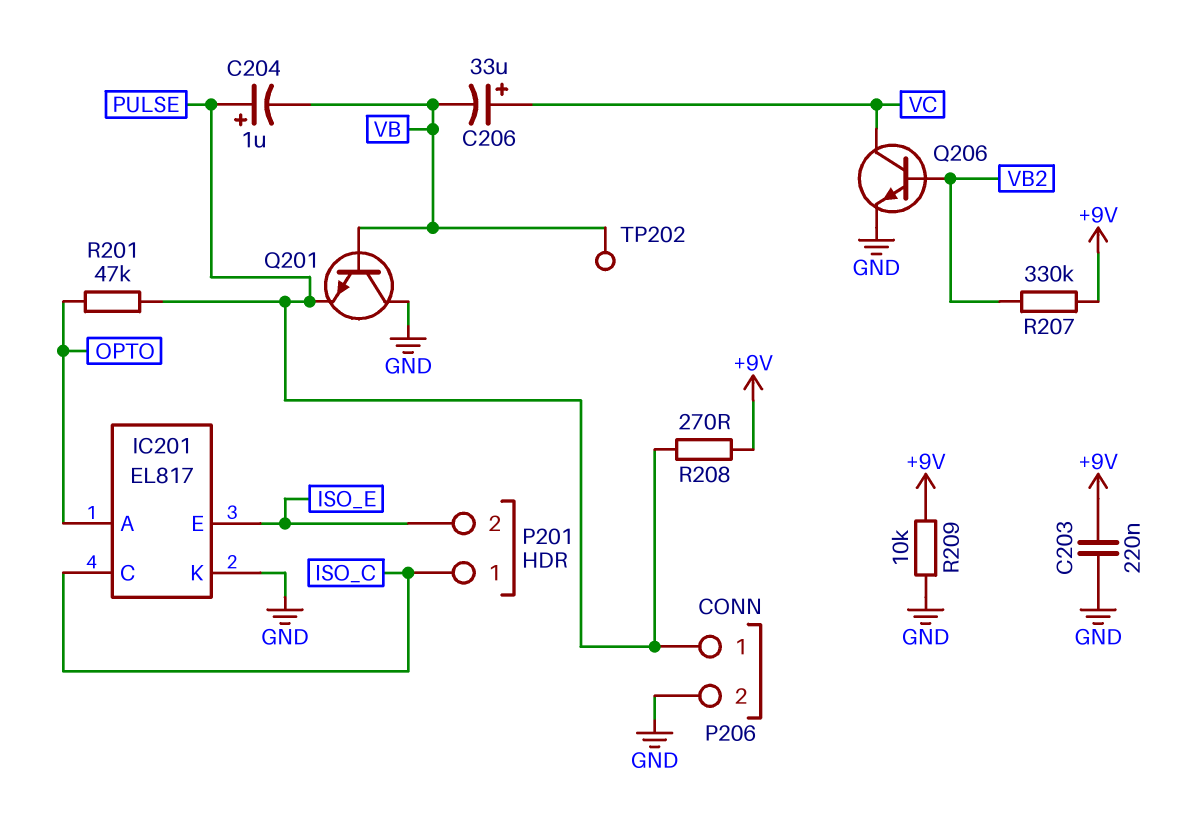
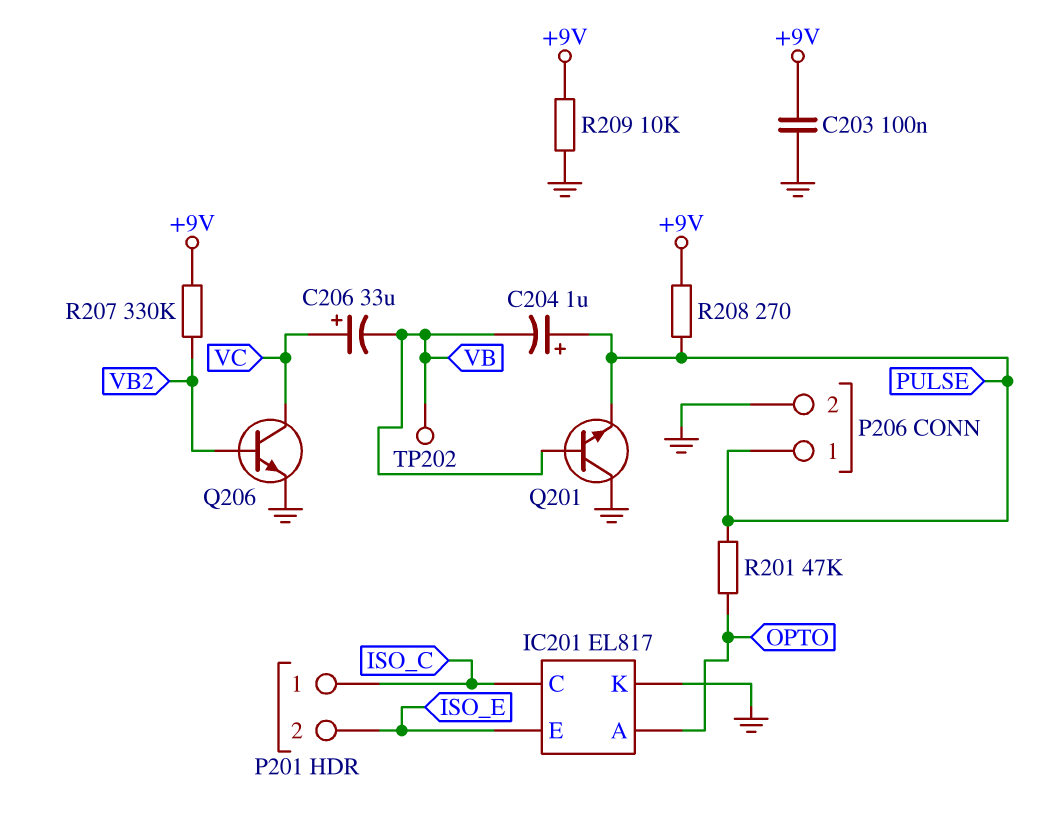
C203: 220nF (+9V, GND) -> 100nF (+9V, GND)

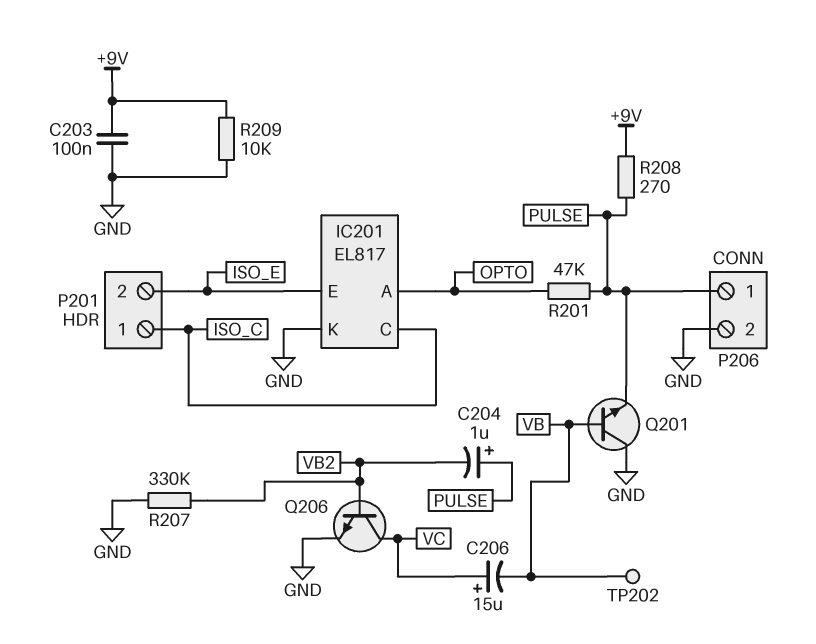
C204: 1uF (plus PULSE, minus VB) -> 1uF (plus PULSE, minus VB2)
C206: 33uF (plus VC, minus VB) -> 15uF (plus VC, minus VB)
R207: 330k (+9V, VB2) -> 330k (GND, VB2)

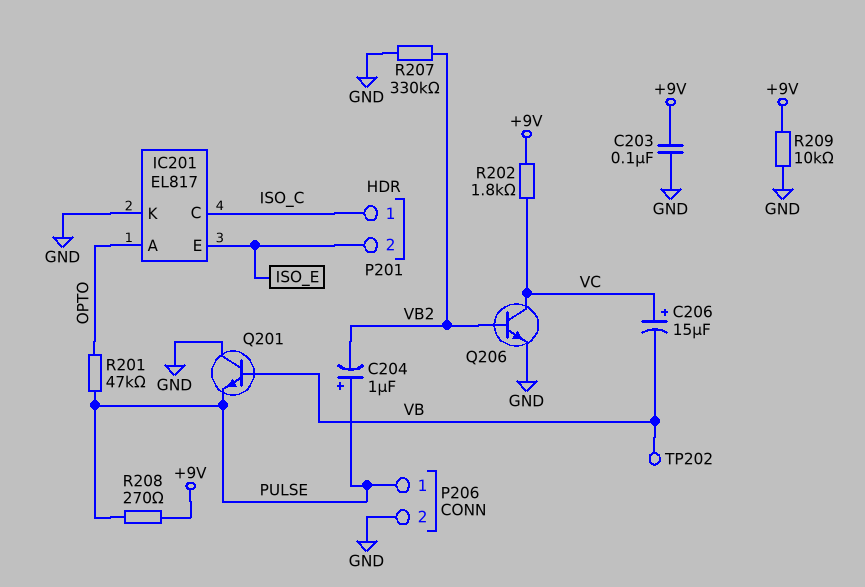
R202: none -> 1.8k (+9V, VC)

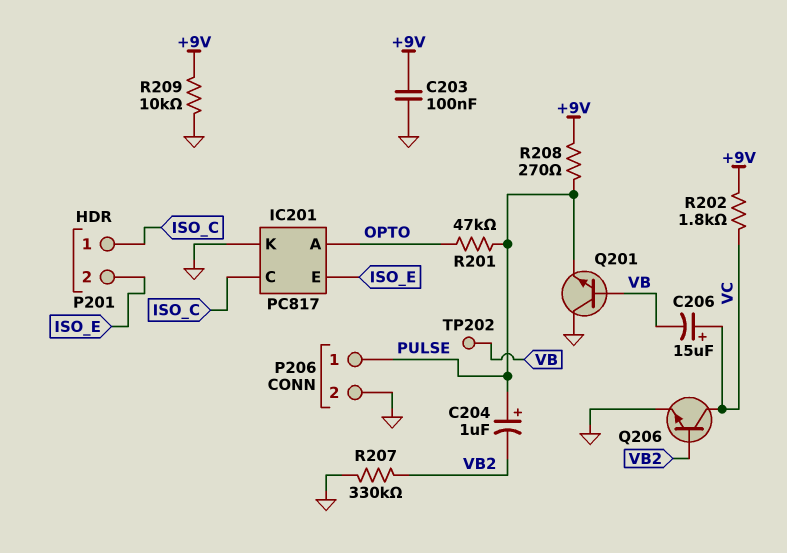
IC201: EL817 -> PC817

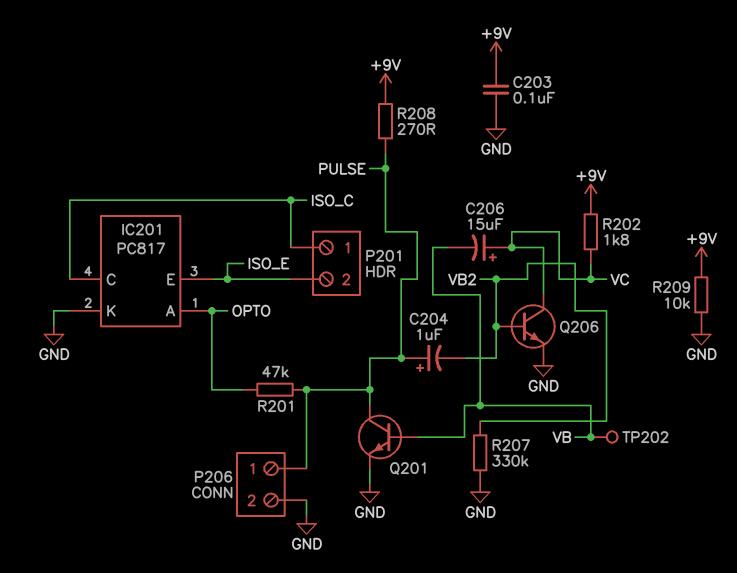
Q201: NPN (B VB, C GND, E PULSE) -> NPN (B VB, C PULSE, E GND)

